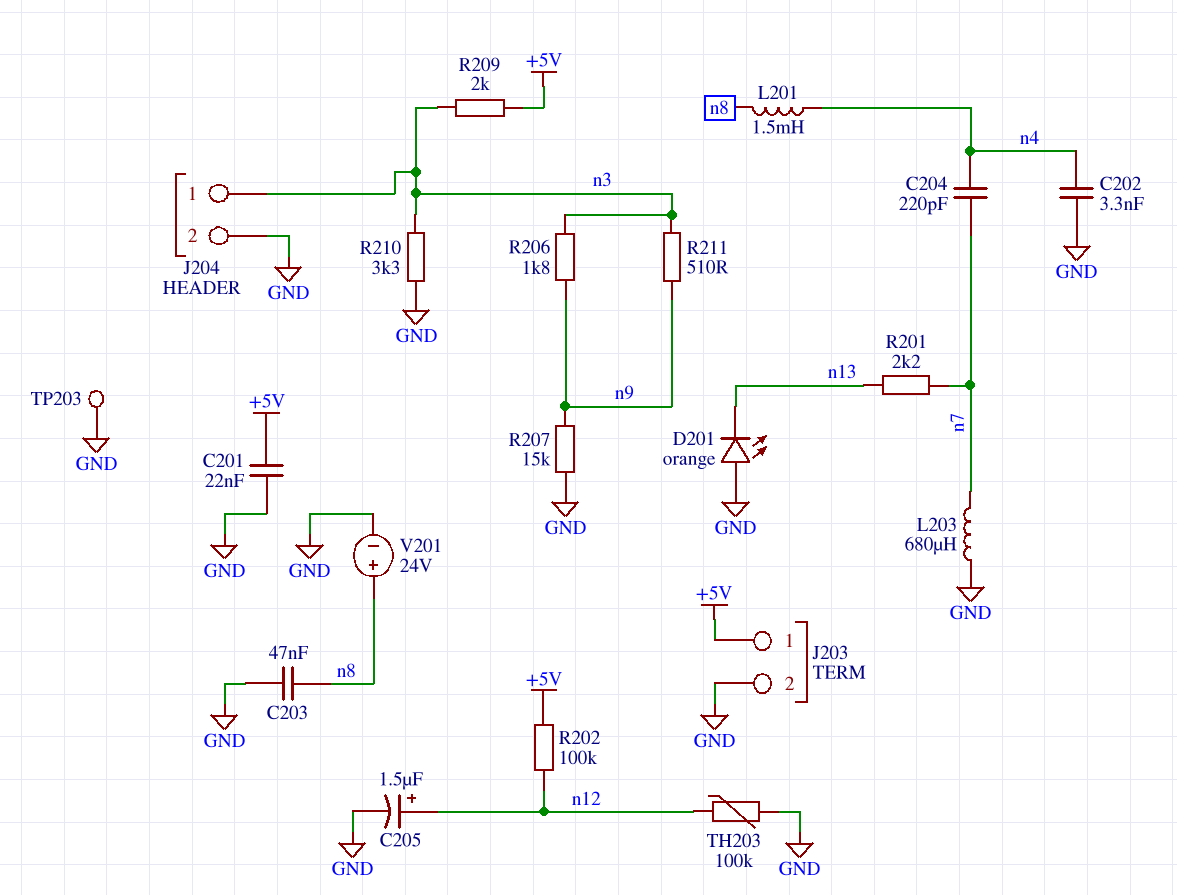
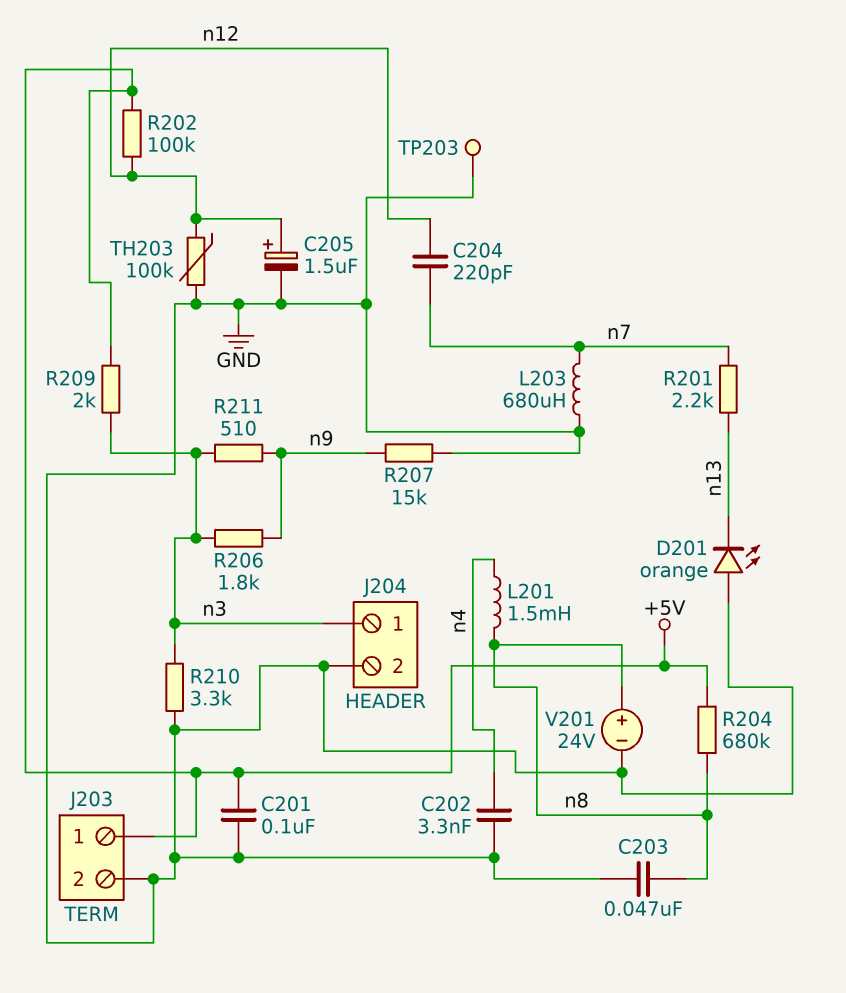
C201: 22nF (+5V, GND) -> 100nF (+5V, GND)
C204: 220pF (n4, n7) -> 220pF (n7, n12)
R204: none -> 680k (+5V, n8)

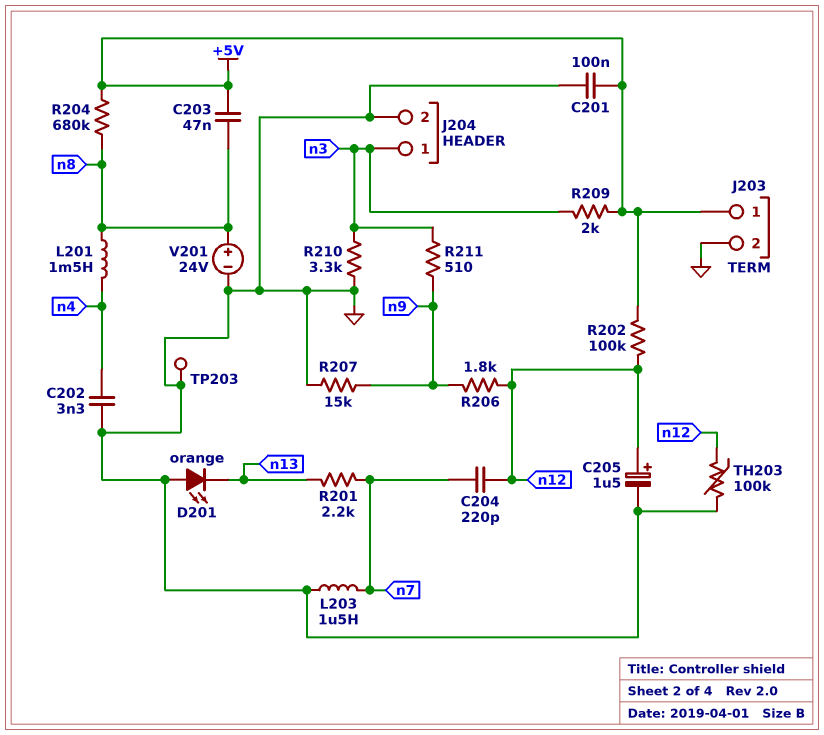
C203: 47nF (GND, n8) -> 47nF (+5V, n8)
L203: 680uH (GND, n7) -> 1.5uH (GND, n7)
R206: 1.8k (n3, n9) -> 1.8k (n9, n12)

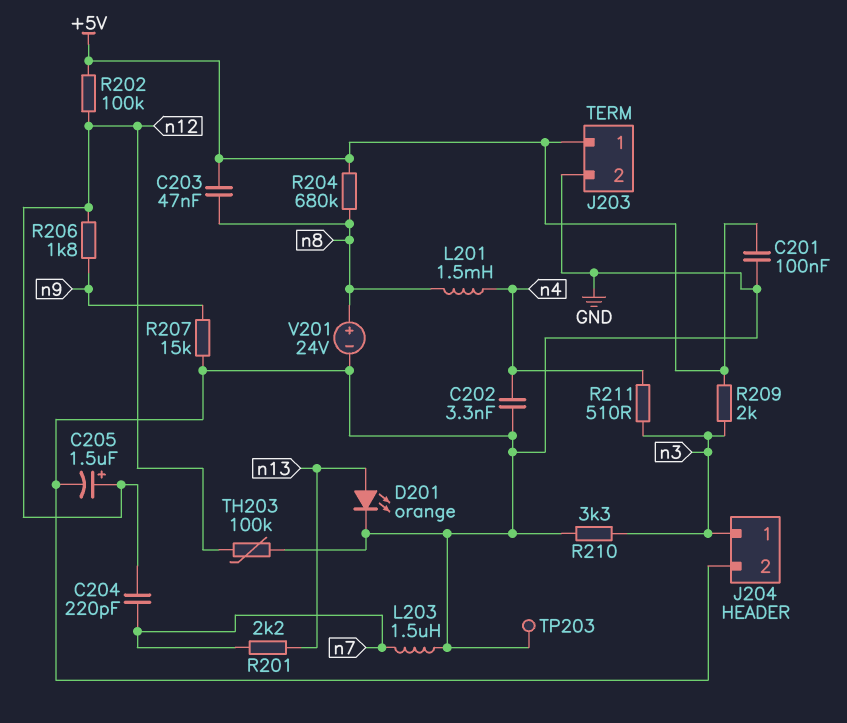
D201: LED orange (A GND, K n13) -> LED orange (A n13, K GND)
R211: 510 (n3, n9) -> 510 (n3, n4)

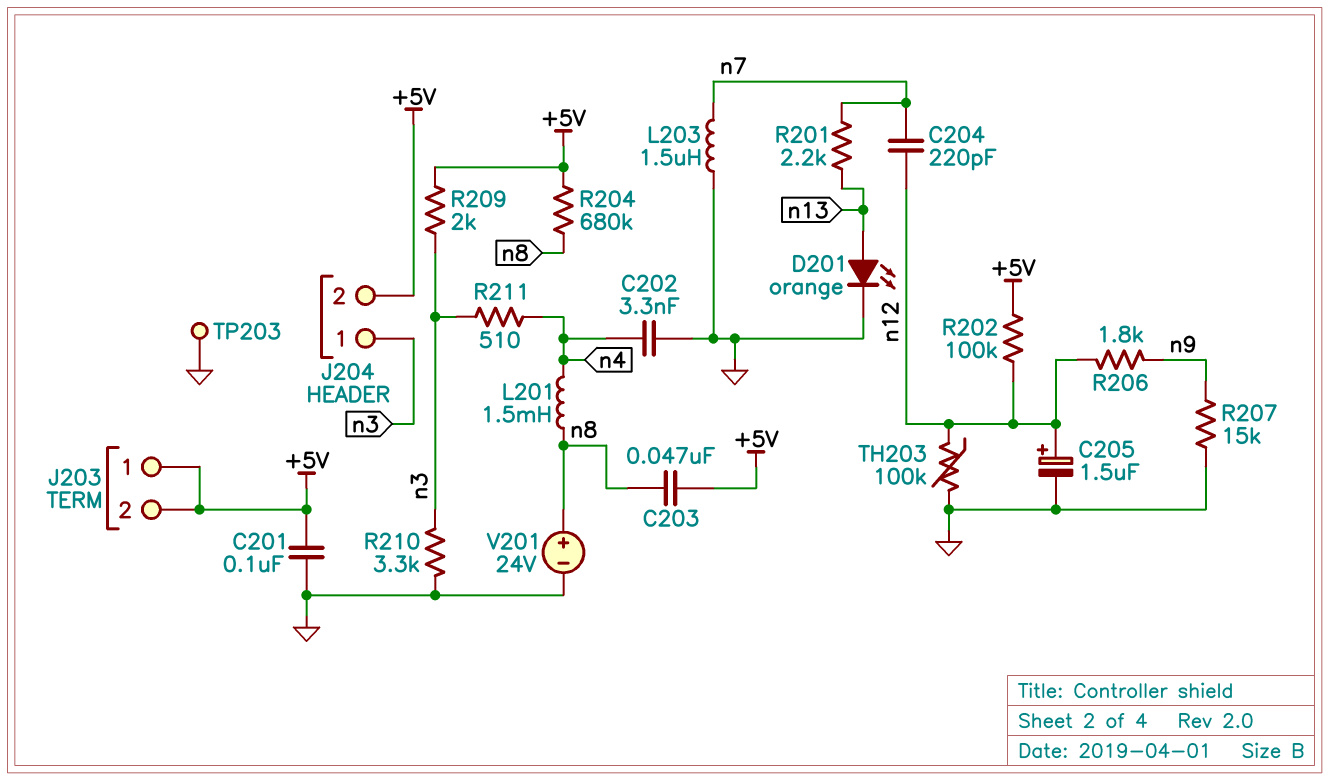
J203 pin 2: GND -> +5V
J204 pin 2: GND -> +5V

